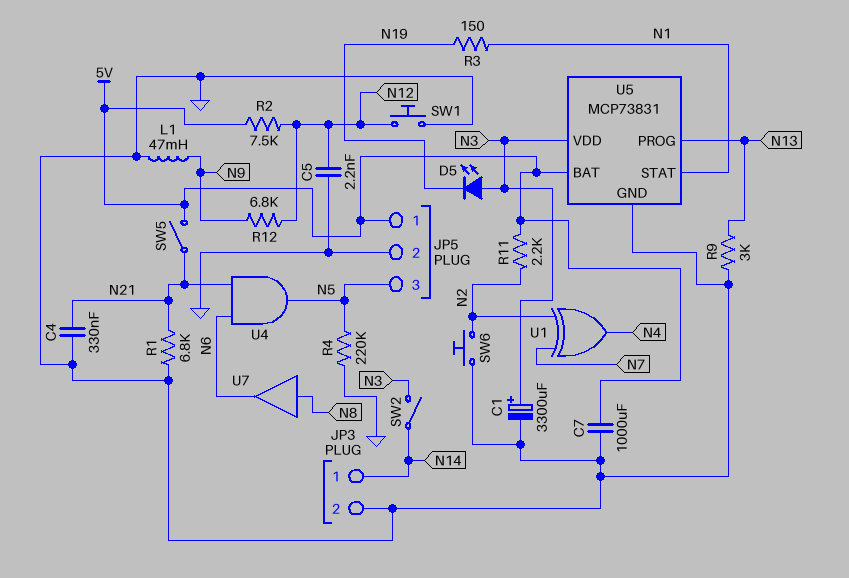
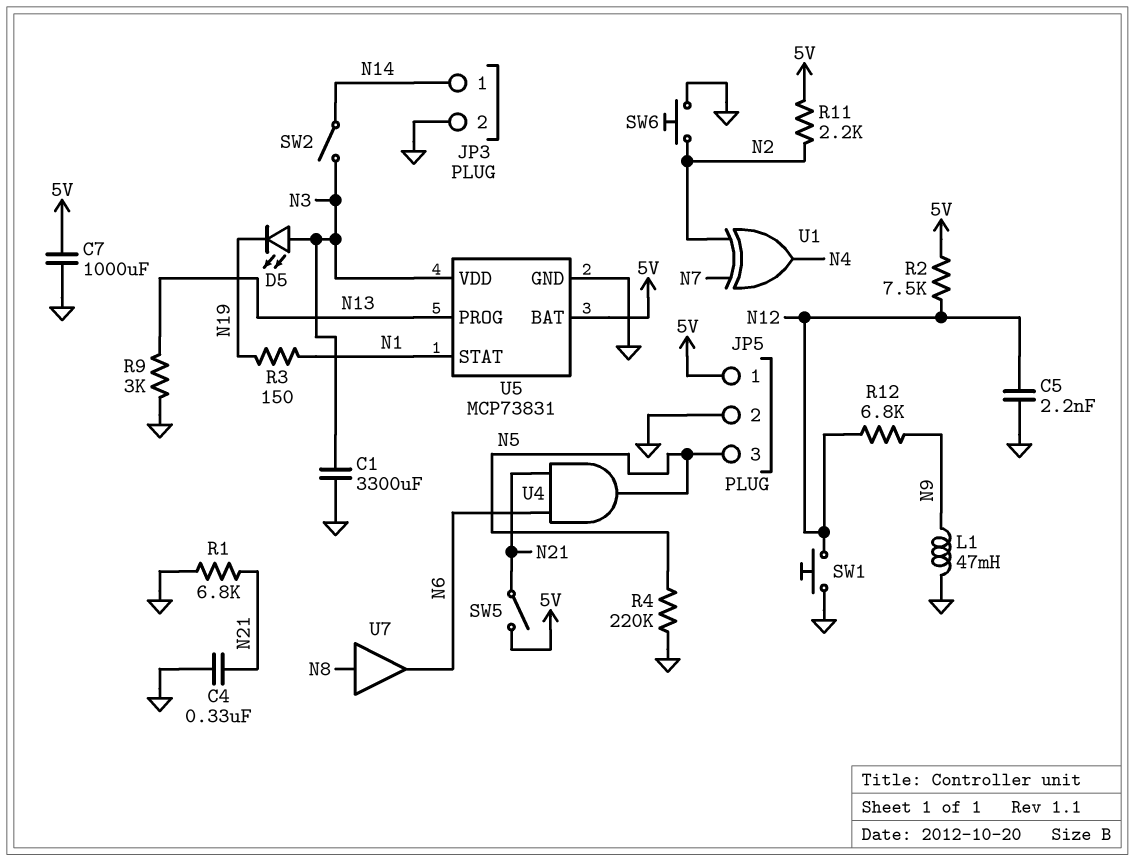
C1: 3300uF (plus N3, minus GND) -> 3300uF (GND, N3)

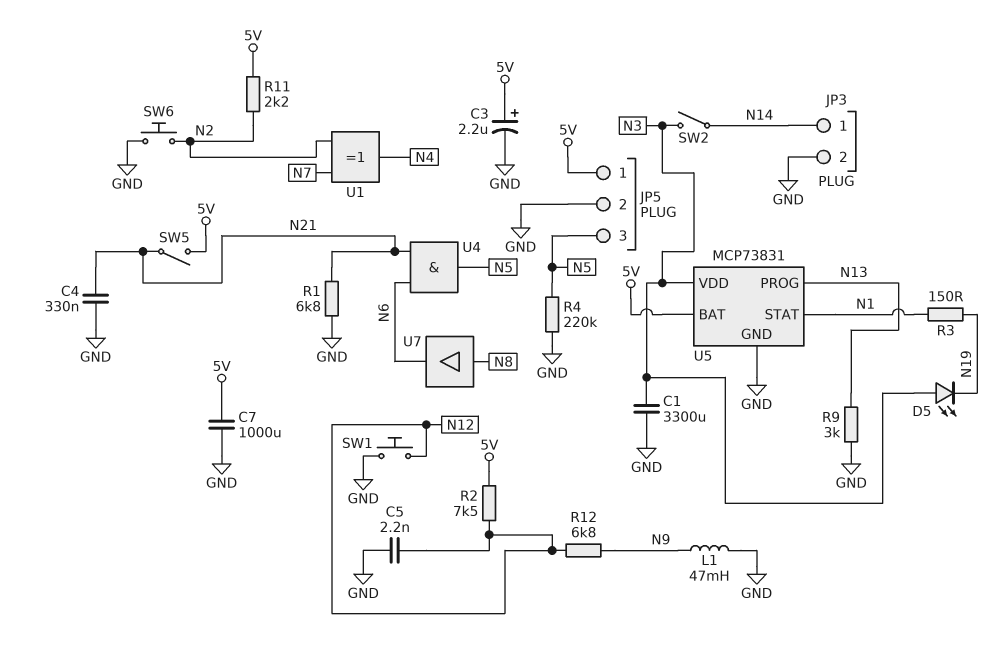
C3: none -> 2.2uF (plus 5V, minus GND)

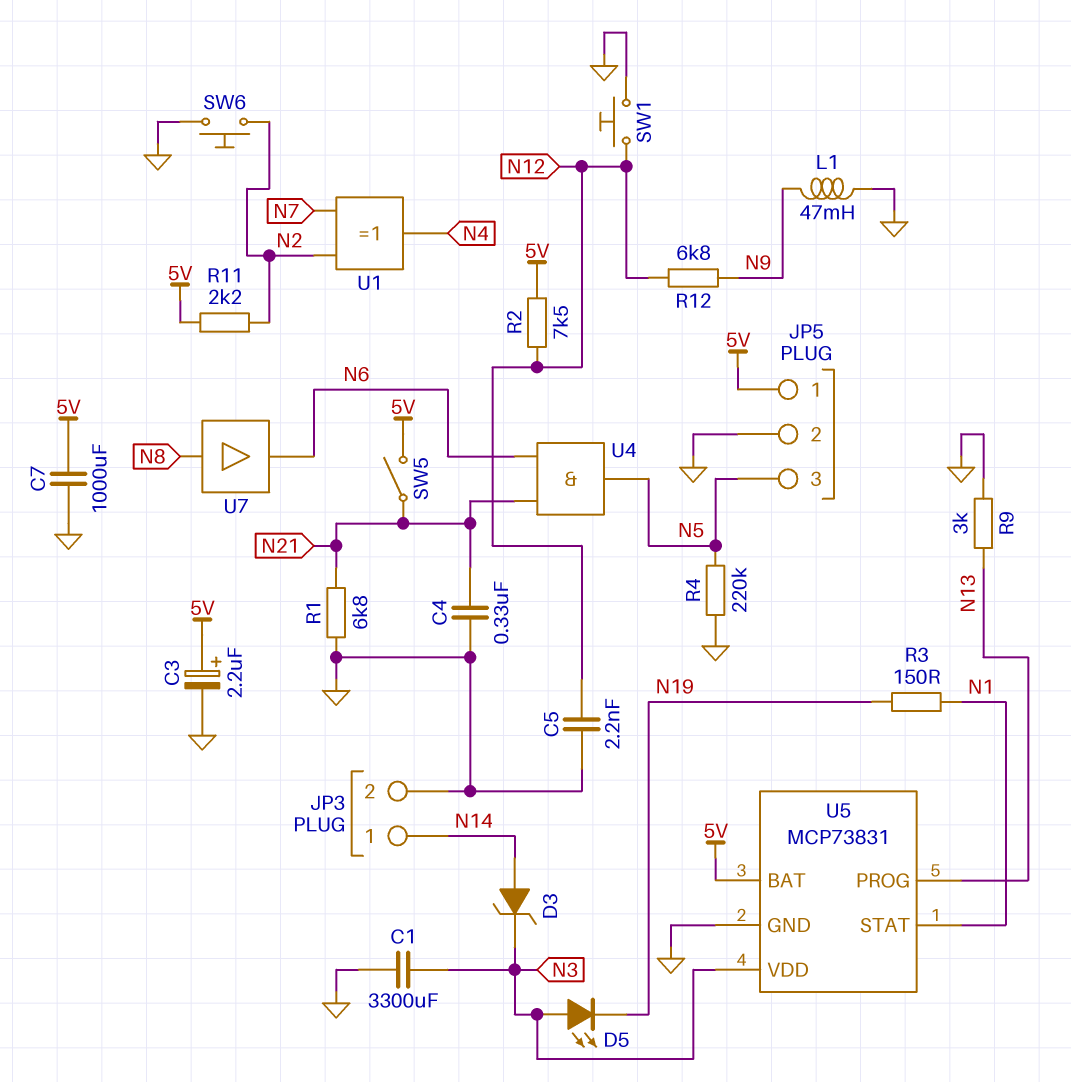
D3: none -> zener (A N14, K N3)
SW2: switch (N3, N14) -> none

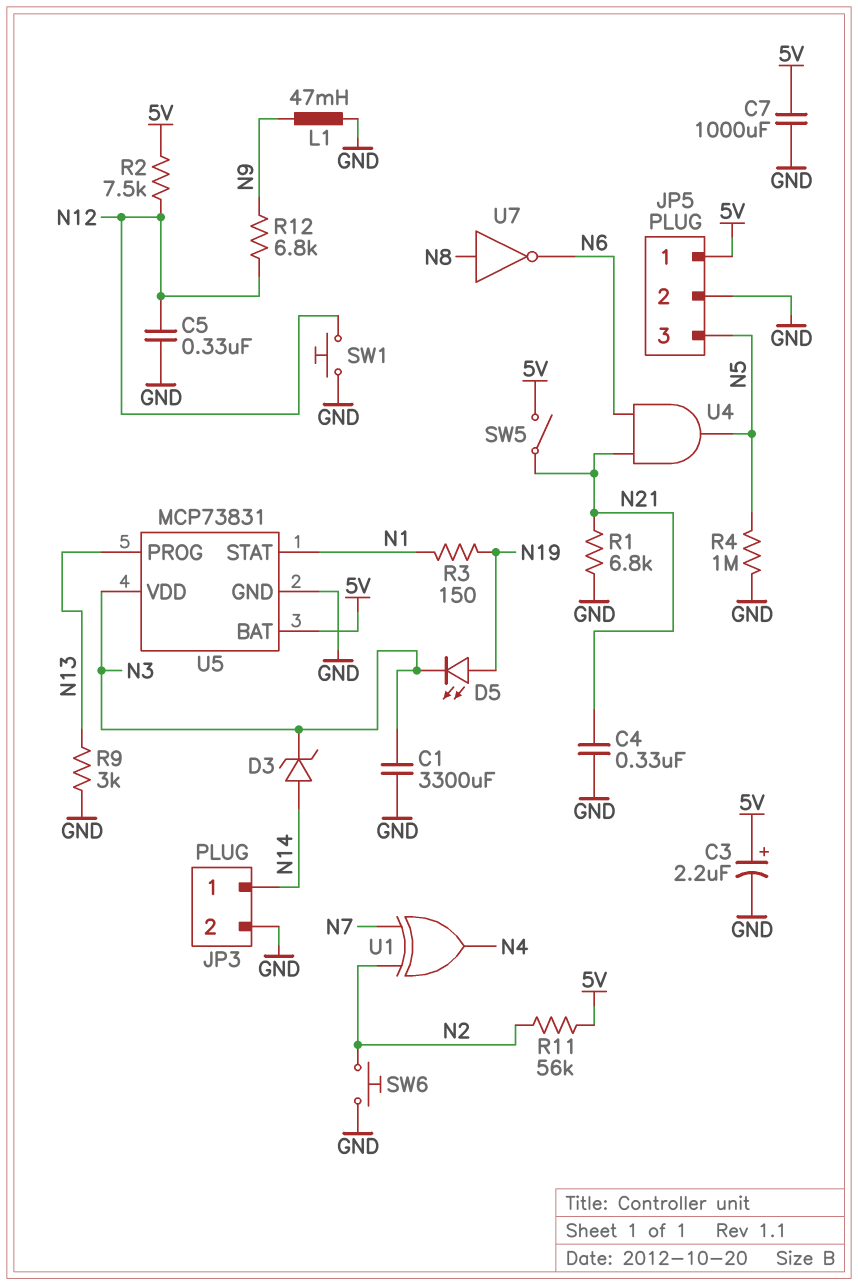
C5: 2.2nF (GND, N12) -> 330nF (GND, N12)
D5: LED (A N3, K N19) -> LED (A N19, K N3)
R4: 220k (GND, N5) -> 1M (GND, N5)
R11: 2.2k (5V, N2) -> 56k (5V, N2)
U7: buffer (in N8, out N6) -> NOT (in N8, out N6)

